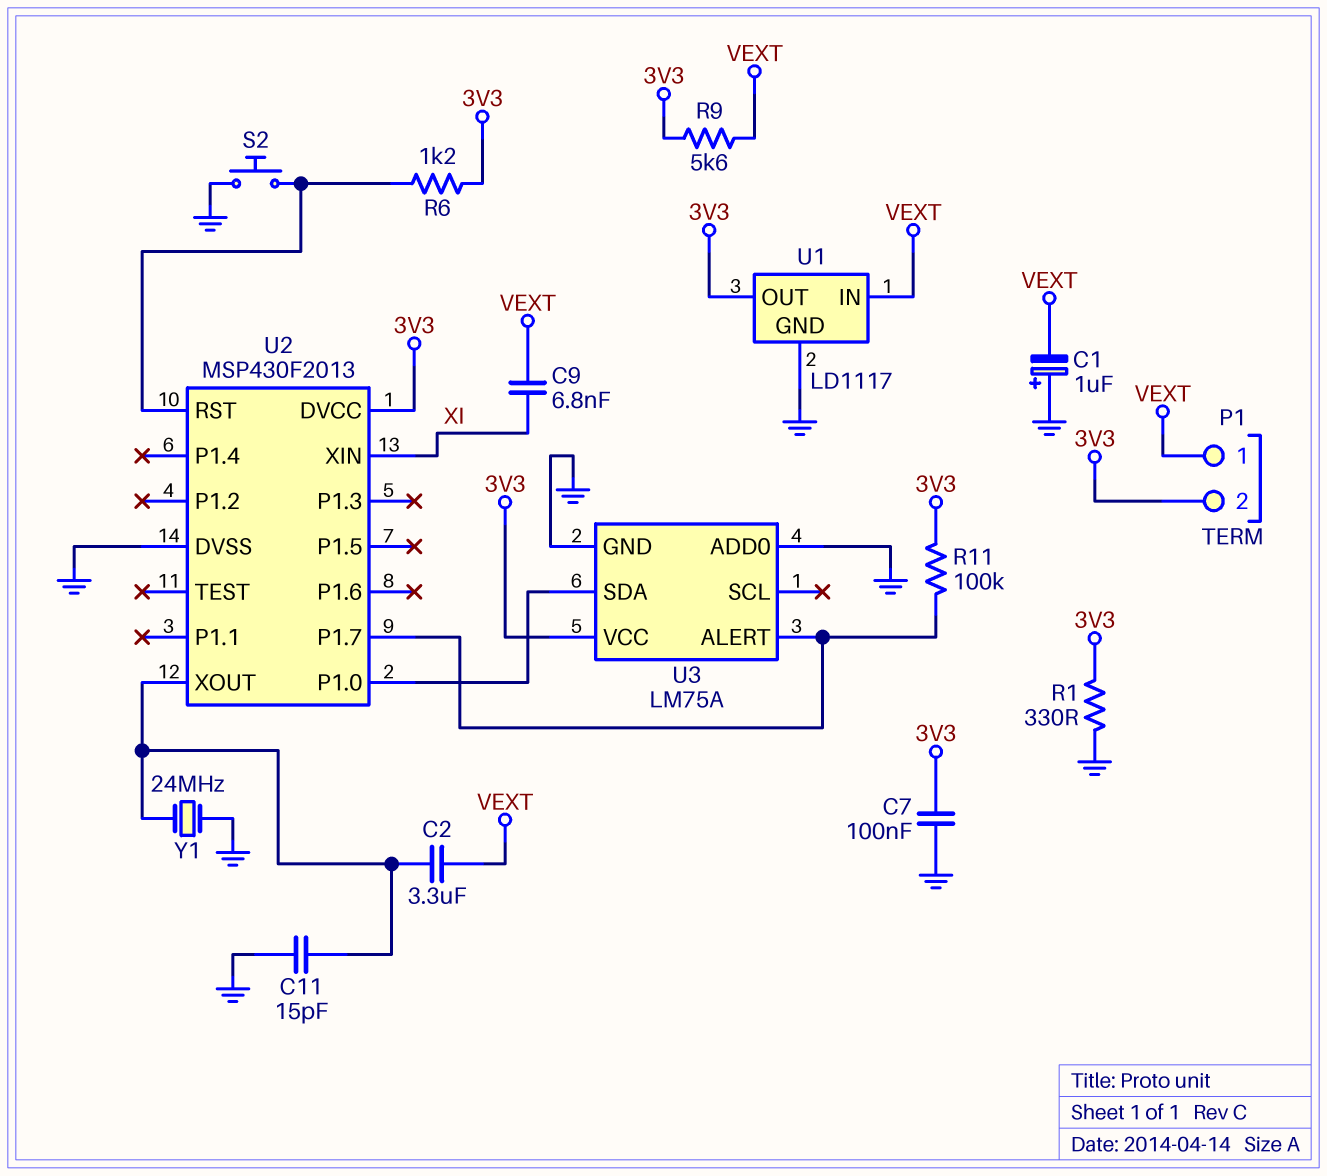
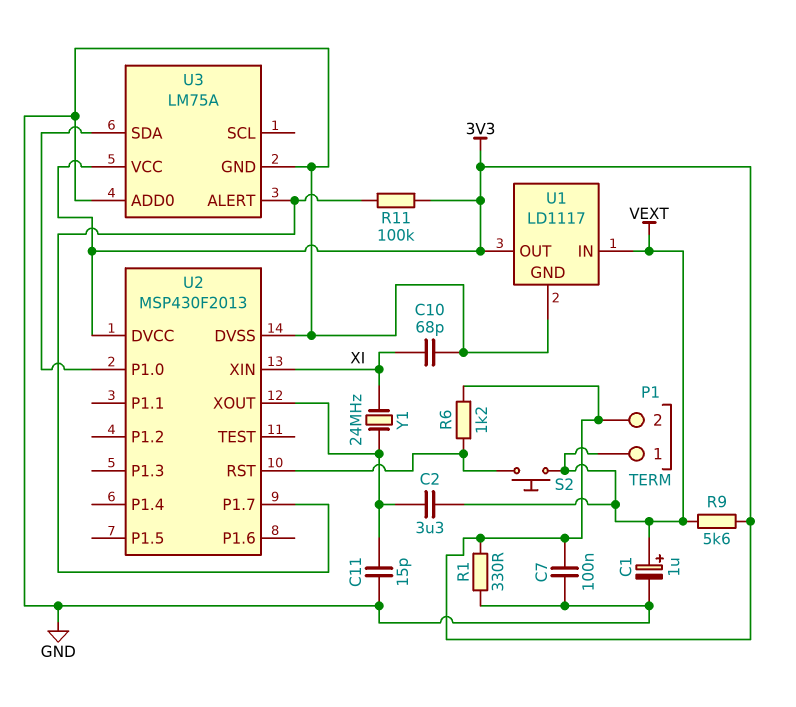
C1: 1uF (plus GND, minus VEXT) -> 1uF (plus VEXT, minus GND)
C9: 6.8nF (VEXT, XI) -> none
C10: none -> 68pF (GND, XI)
S2: button (GND, U2/RST) -> button (U2/RST, VEXT)
Y1: 24MHz (GND, U2/XOUT) -> 24MHz (U2/XOUT, XI)

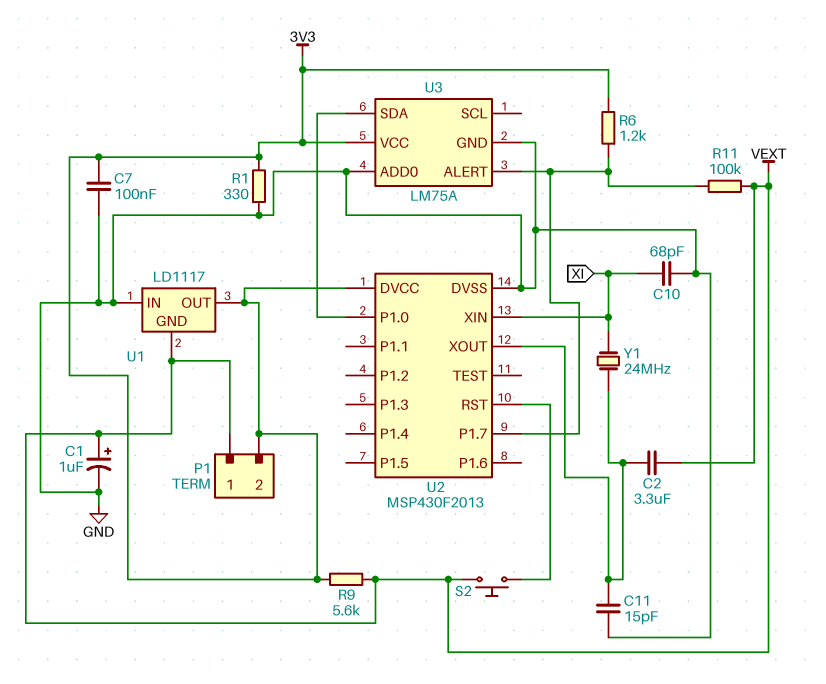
R6: 1.2k (3V3, U2/RST) -> 1.2k (3V3, U2/P1.7)
R11: 100k (3V3, U2/P1.7) -> 100k (U2/P1.7, VEXT)
U1 pin GND: GND -> VEXT
U1 pin IN: VEXT -> GND

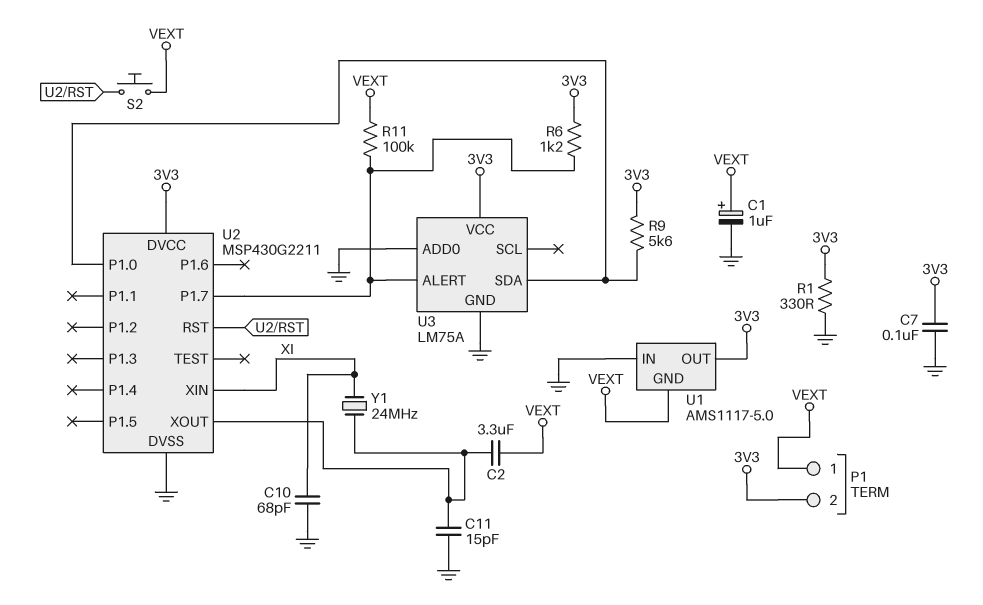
R9: 5.6k (3V3, VEXT) -> 5.6k (3V3, U2/P1.0)
U1: LD1117 -> AMS1117-5.0
U2: MSP430F2013 -> MSP430G2211

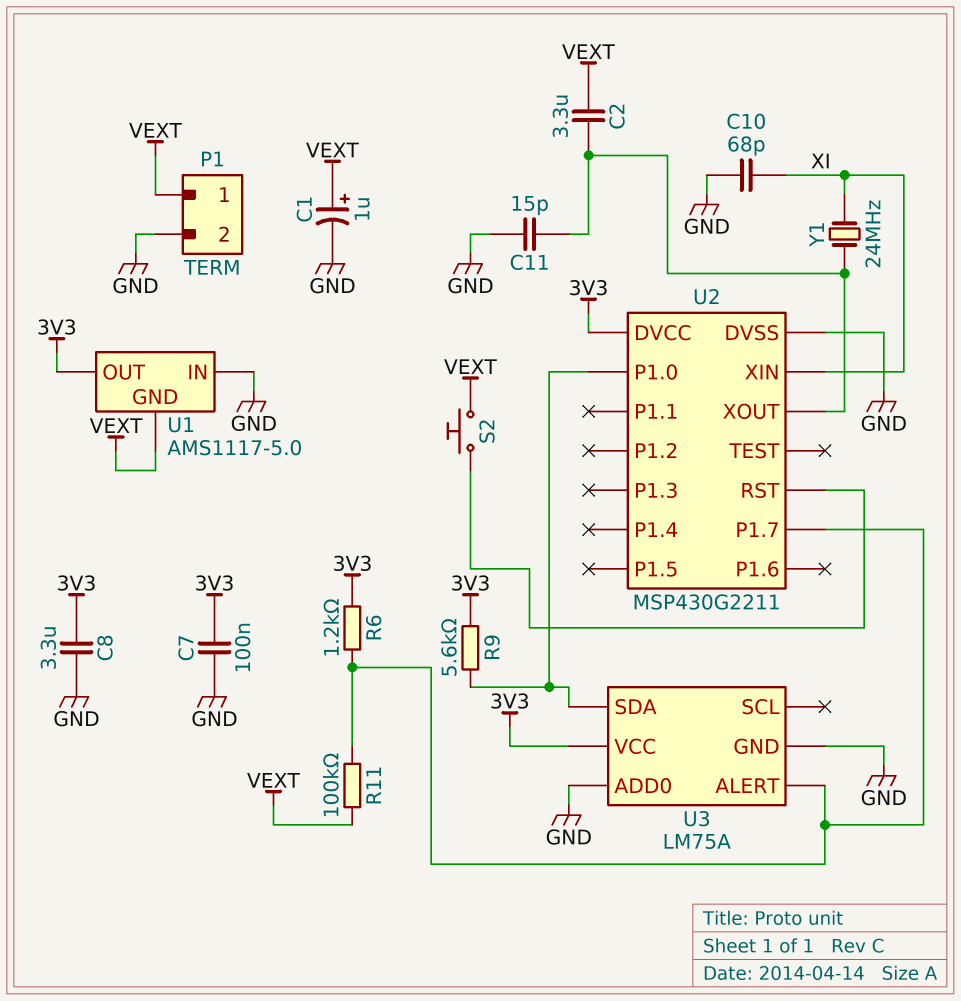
C8: none -> 3.3uF (3V3, GND)
P1 pin 2: 3V3 -> GND
R1: 330 (3V3, GND) -> none

